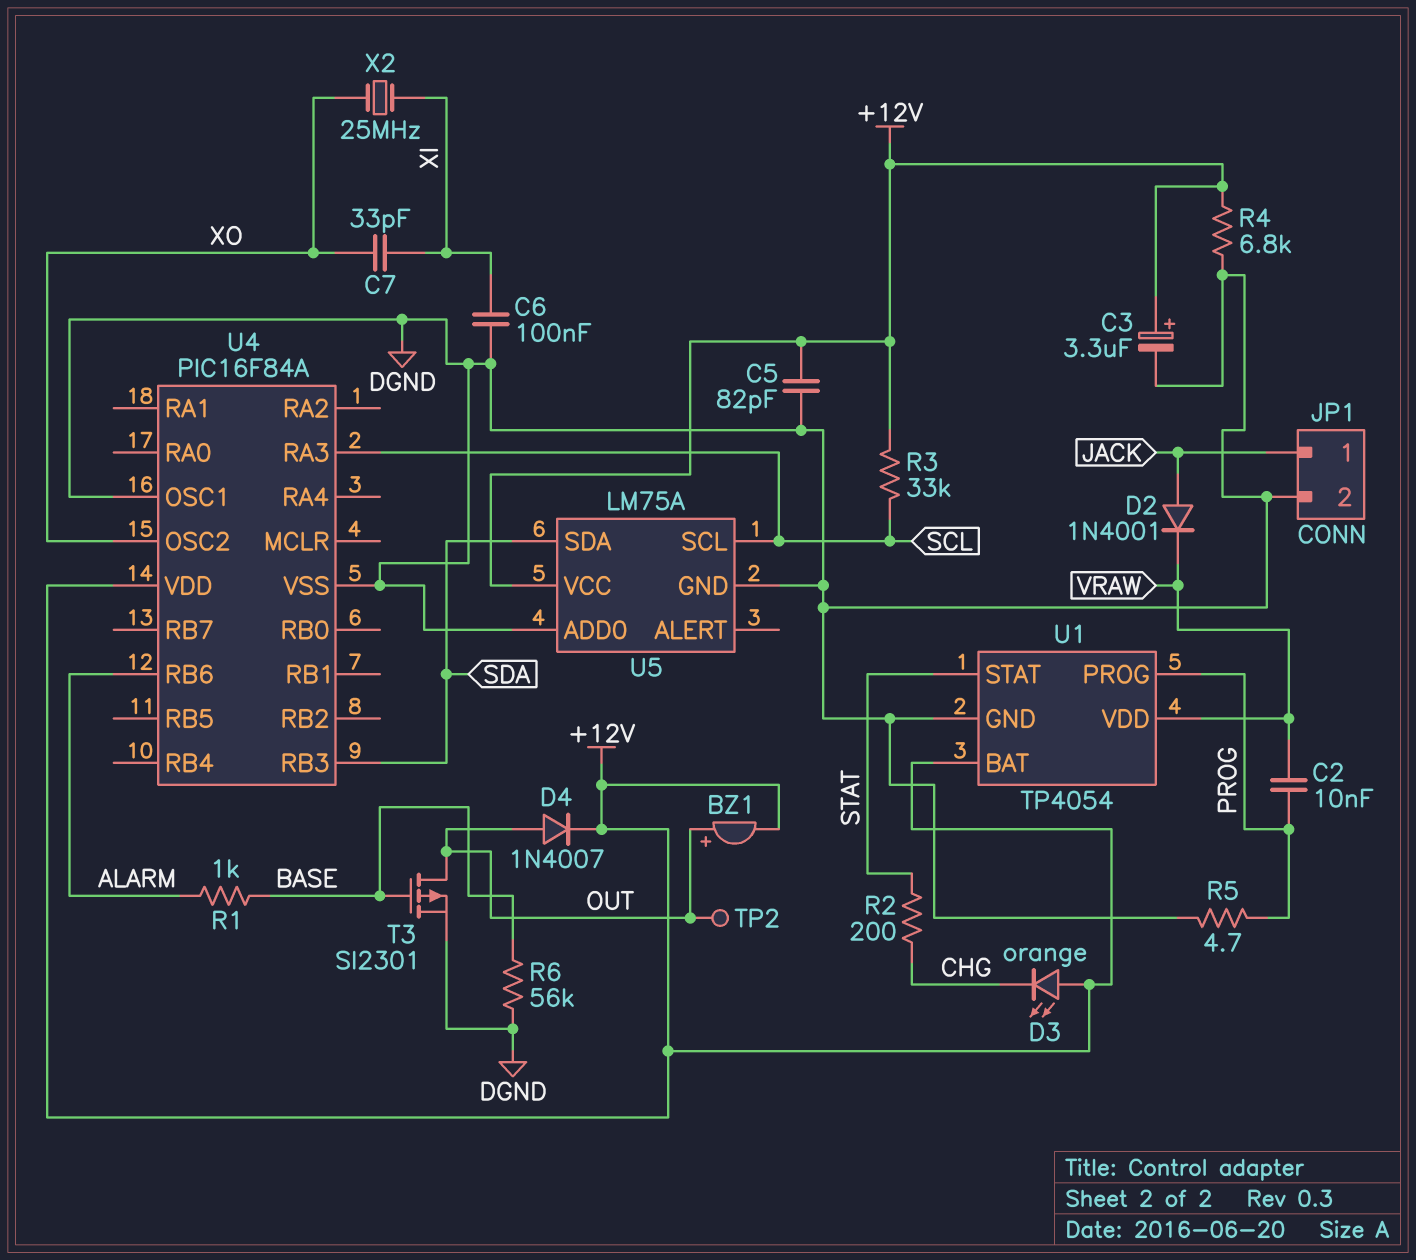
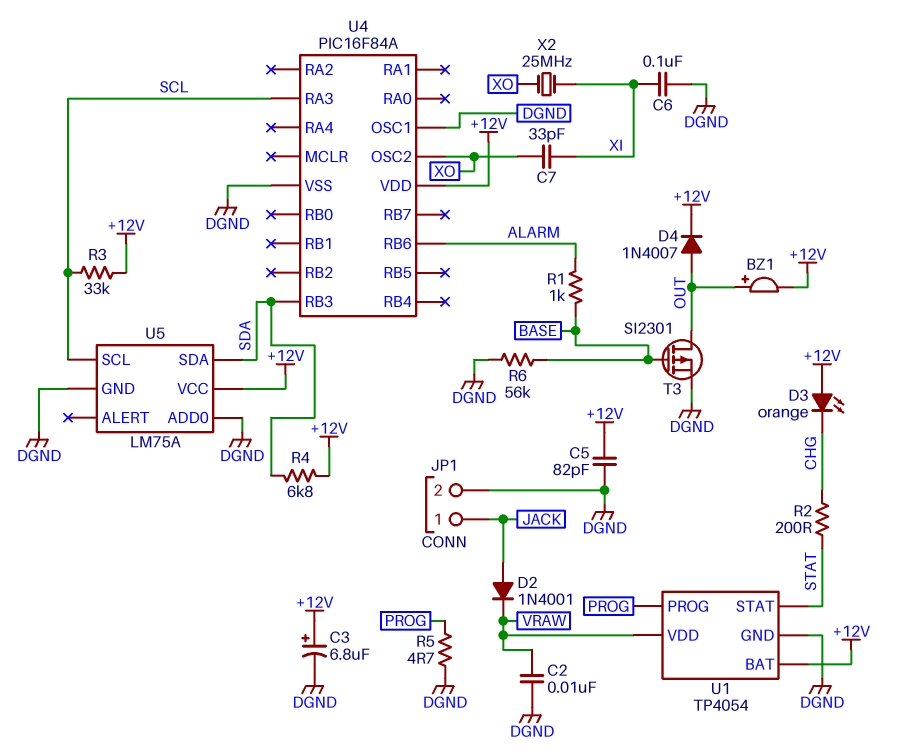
C2: 10nF (PROG, VRAW) -> 10nF (DGND, VRAW)
C3: 3.3uF (plus +12V, minus DGND) -> 6.8uF (plus +12V, minus DGND)
R4: 6.8k (+12V, DGND) -> 6.8k (+12V, SDA)
TP2: test point (OUT) -> none

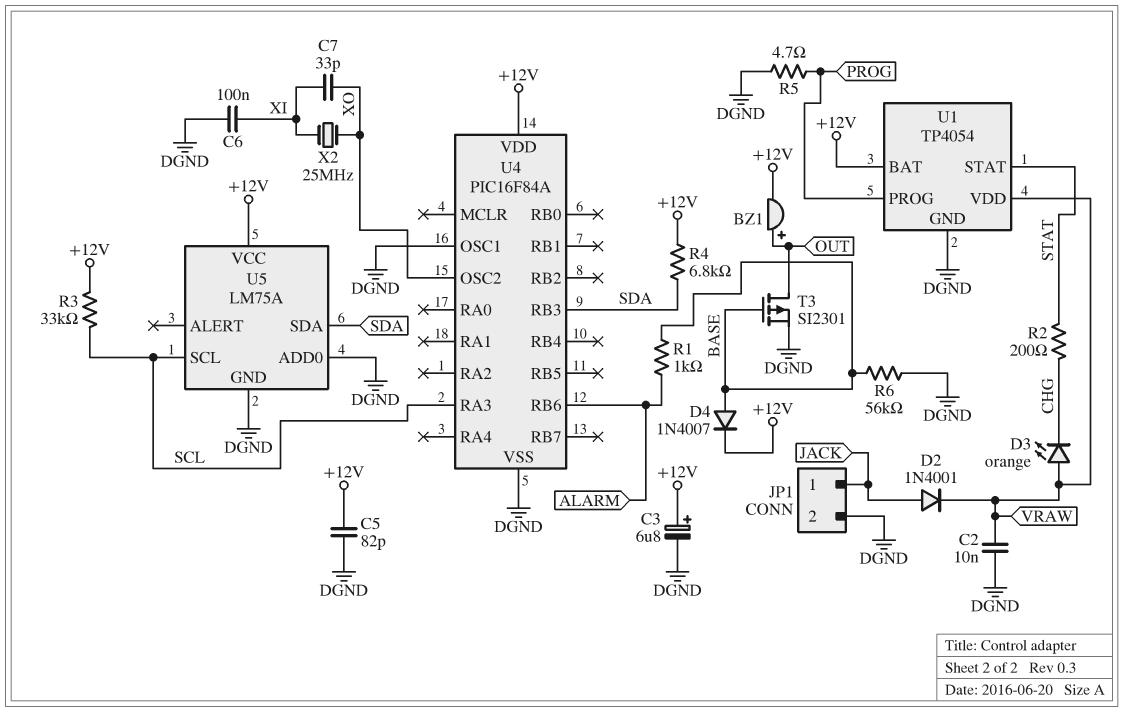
D3: LED orange (A +12V, K CHG) -> LED orange (A VRAW, K CHG)
D4: diode 1N4007 (A OUT, K +12V) -> diode 1N4007 (A BASE, K +12V)

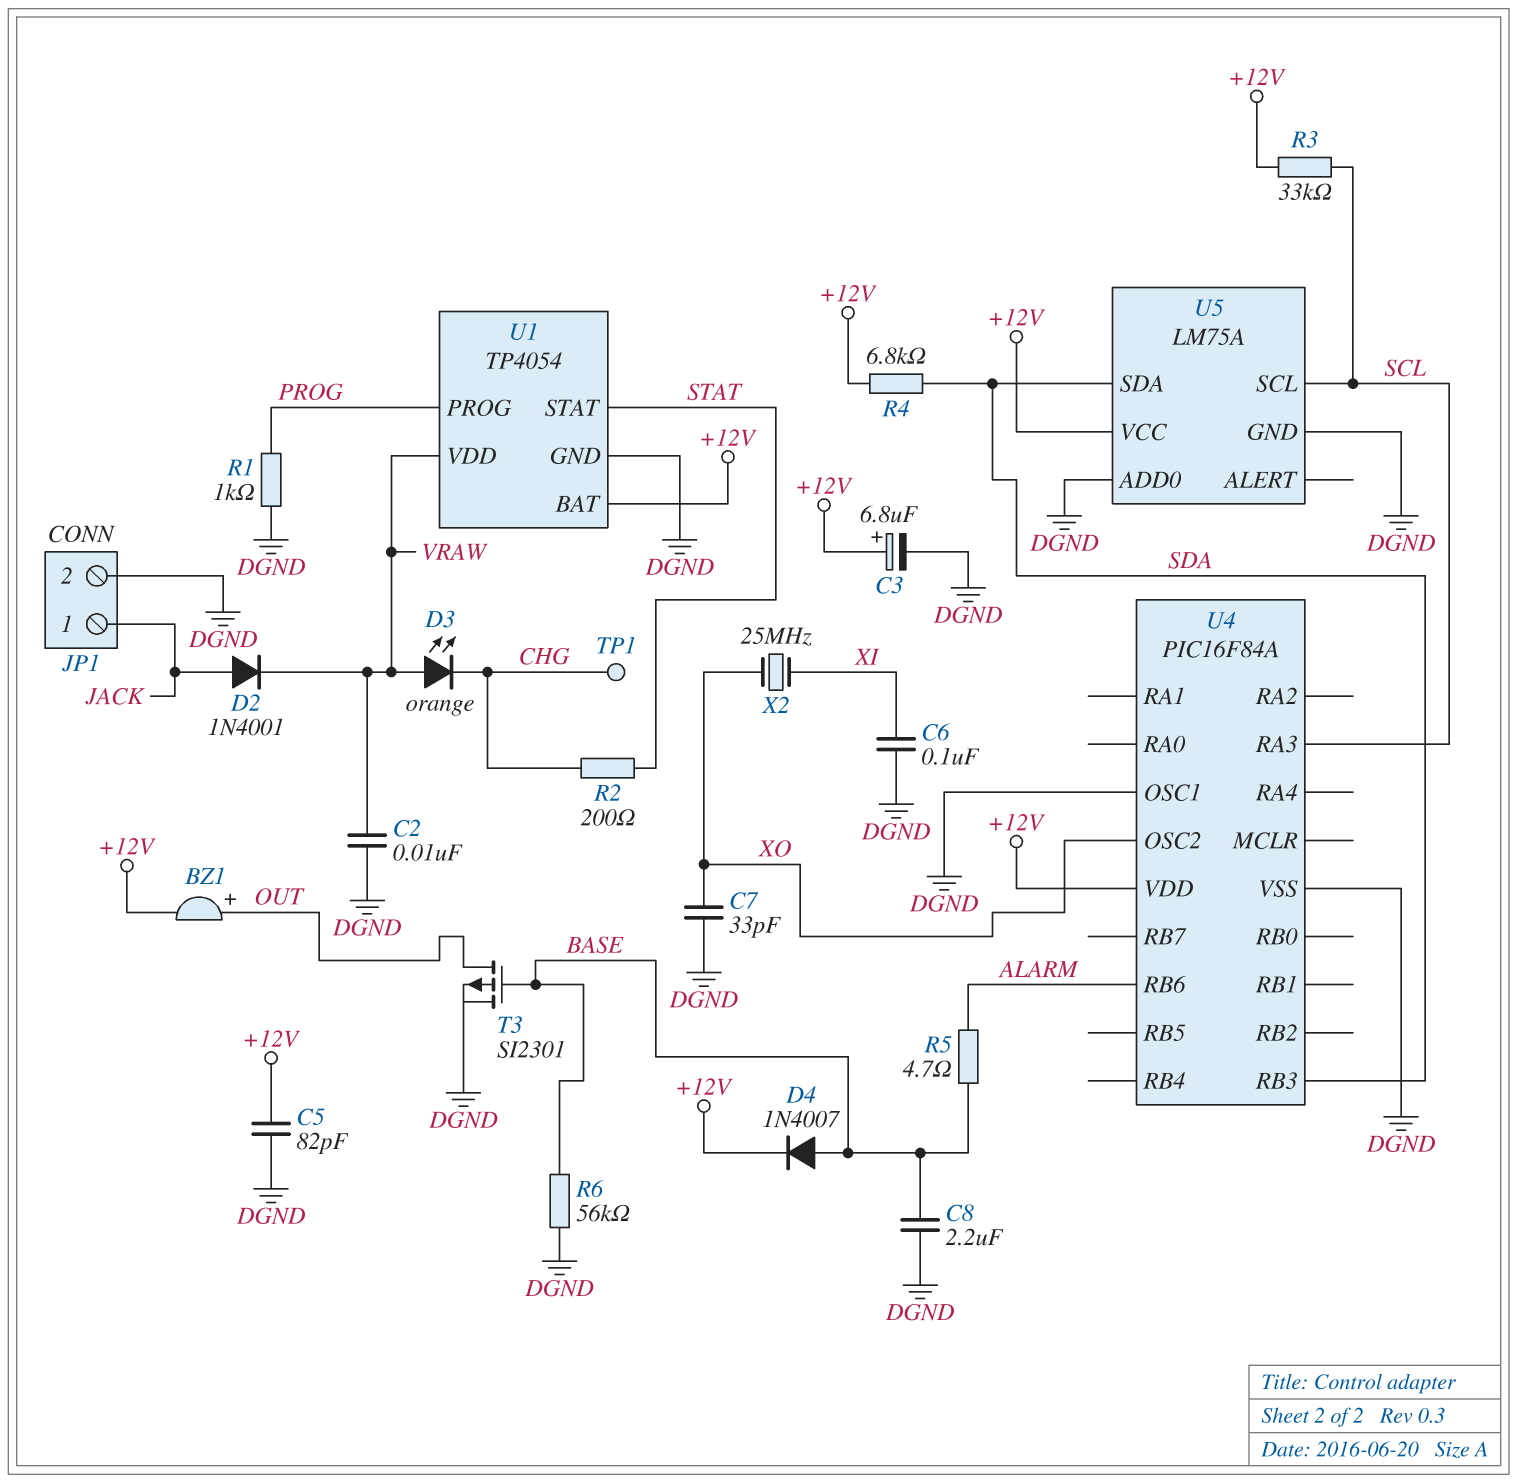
C7: 33pF (XI, XO) -> 33pF (DGND, XO)
C8: none -> 2.2uF (BASE, DGND)
R1: 1k (ALARM, BASE) -> 1k (DGND, PROG)
R5: 4.7 (DGND, PROG) -> 4.7 (ALARM, BASE)
TP1: none -> test point (CHG)

